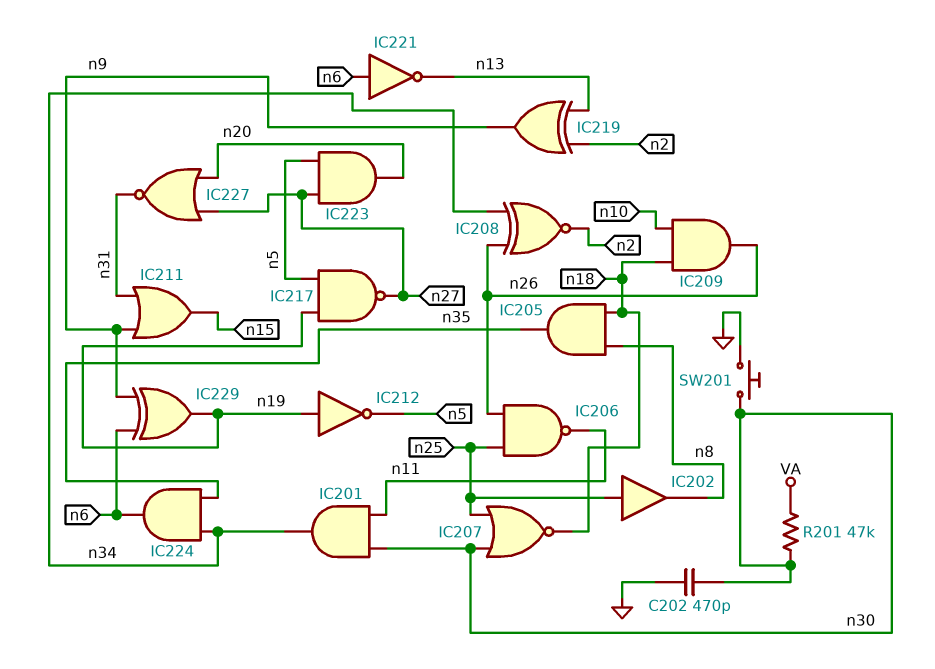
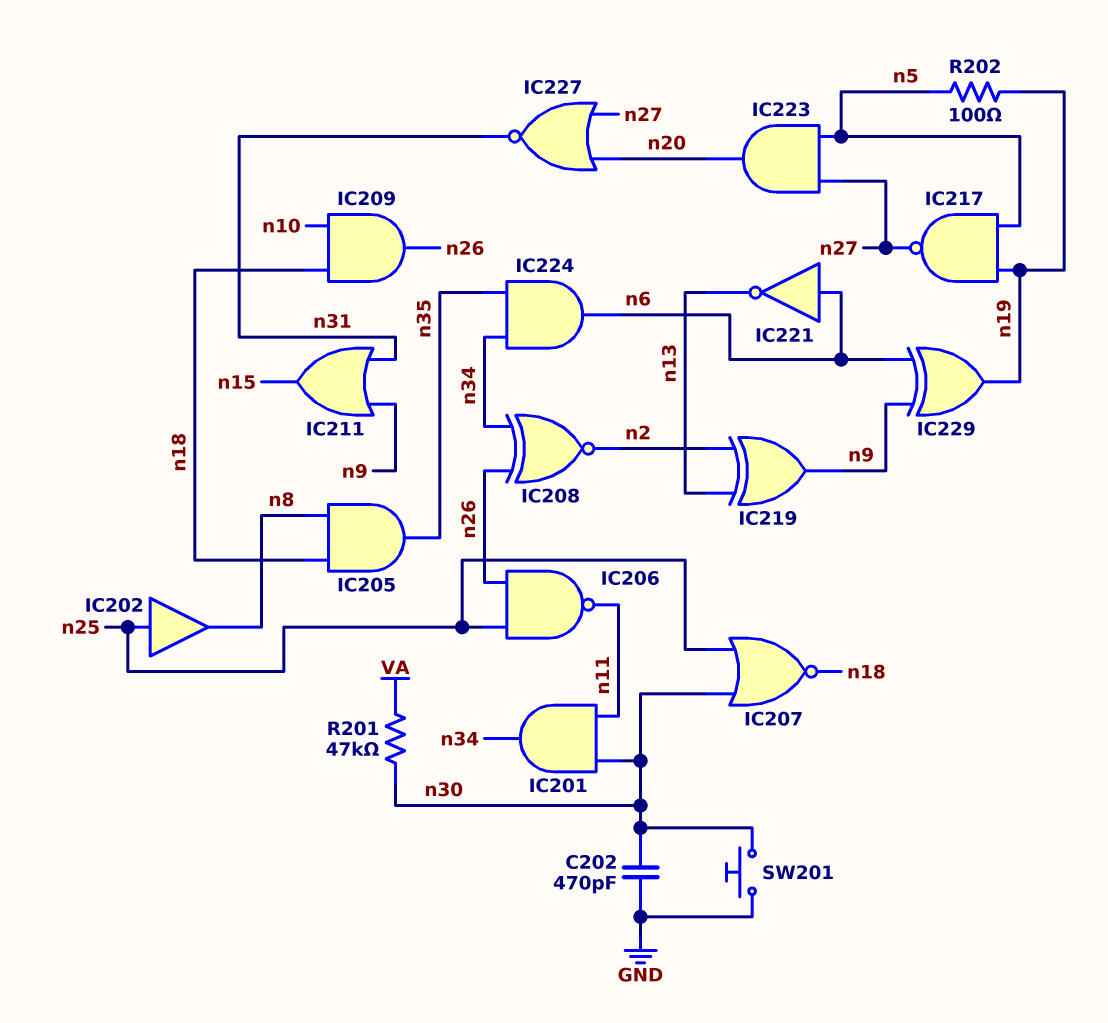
IC212: NOT (in n19, out n5) -> none
R202: none -> 100 (n5, n19)

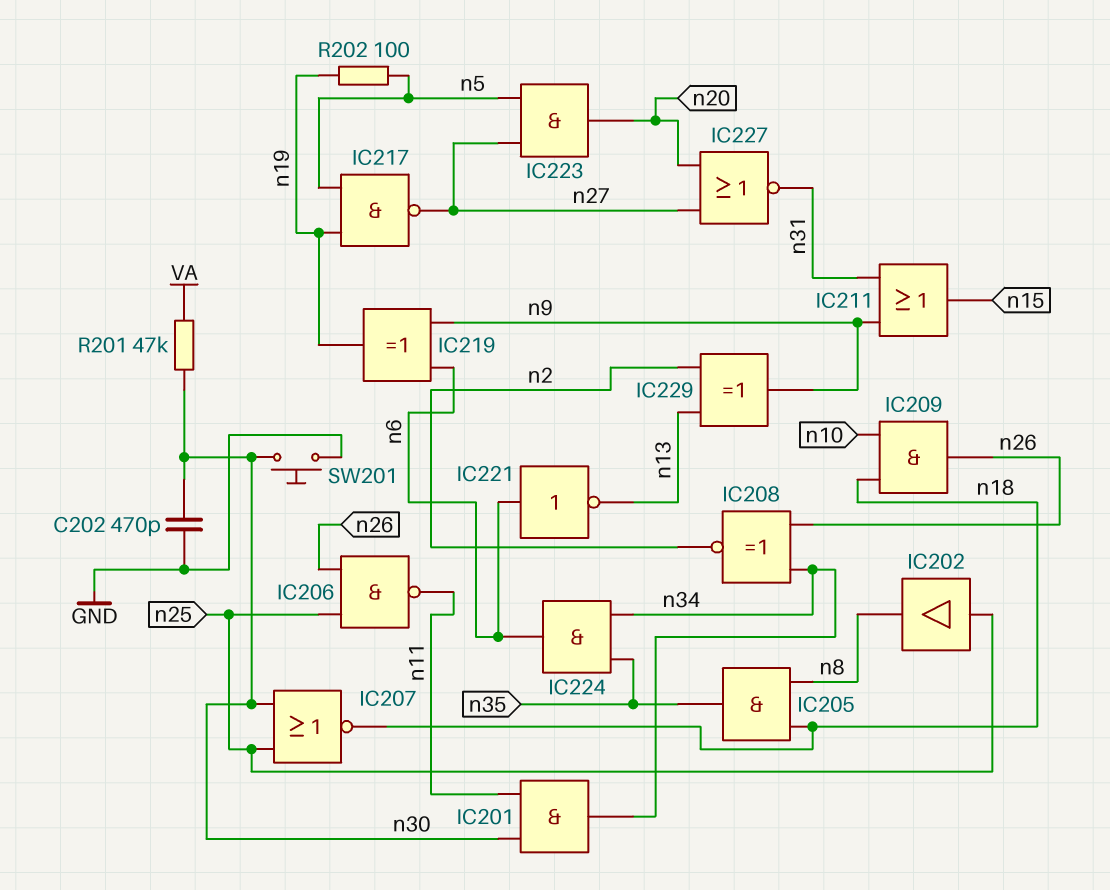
IC219: XOR (in n2, in n13, out n9) -> XOR (in n6, in n9, out n19)
IC229: XOR (in n6, in n9, out n19) -> XOR (in n2, in n13, out n9)

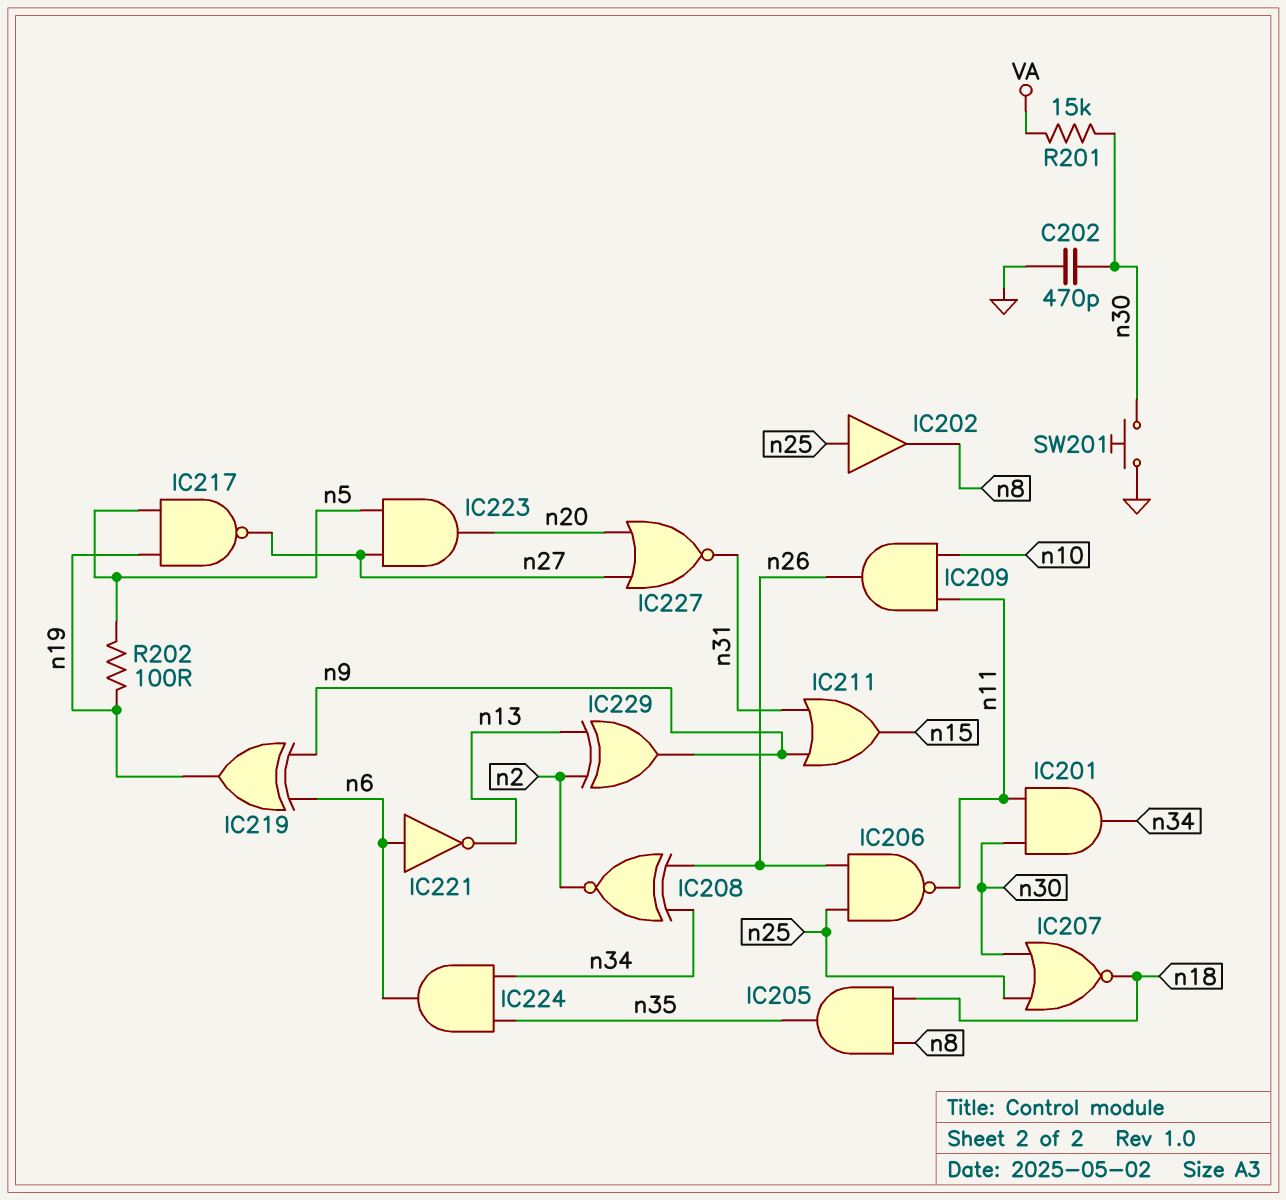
IC209: AND (in n10, in n18, out n26) -> AND (in n10, in n11, out n26)
R201: 47k (VA, n30) -> 15k (VA, n30)

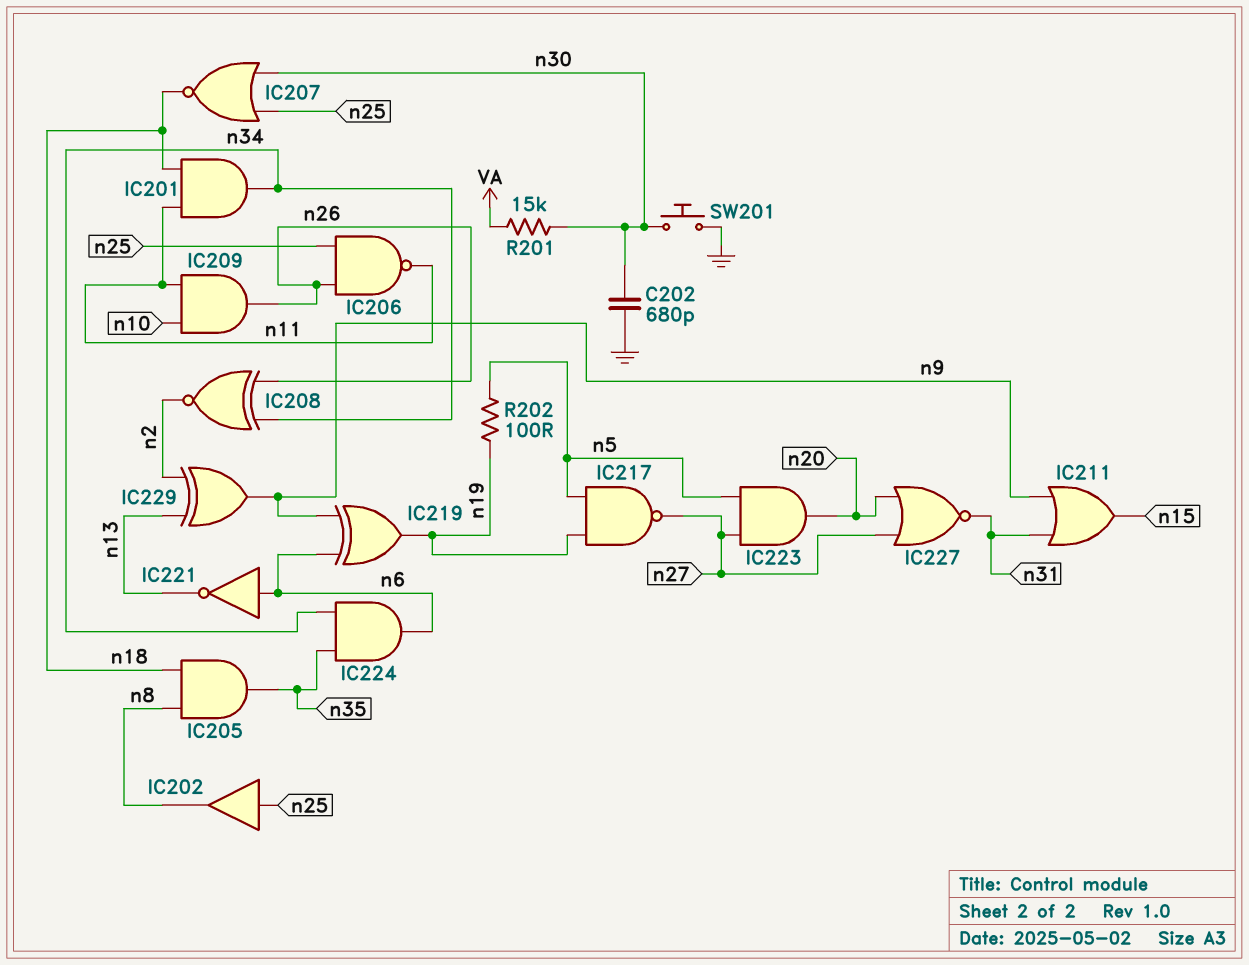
C202: 470pF (GND, n30) -> 680pF (GND, n30)
IC201: AND (in n11, in n30, out n34) -> AND (in n11, in n18, out n34)

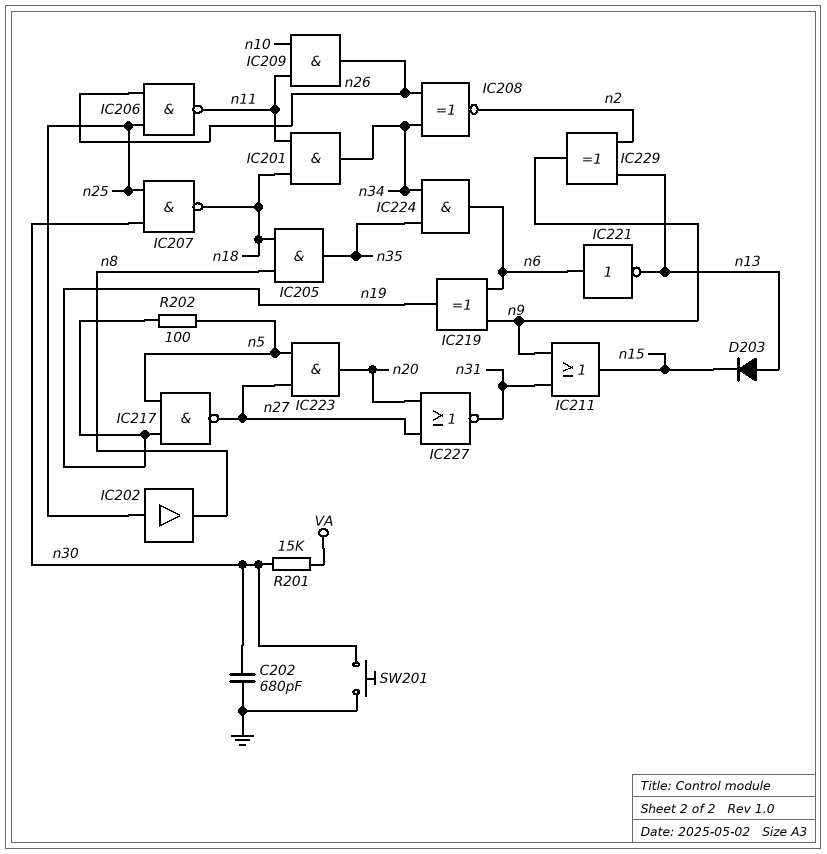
D203: none -> diode (A n13, K n15)
IC207: NOR (in n25, in n30, out n18) -> NAND (in n25, in n30, out n18)

